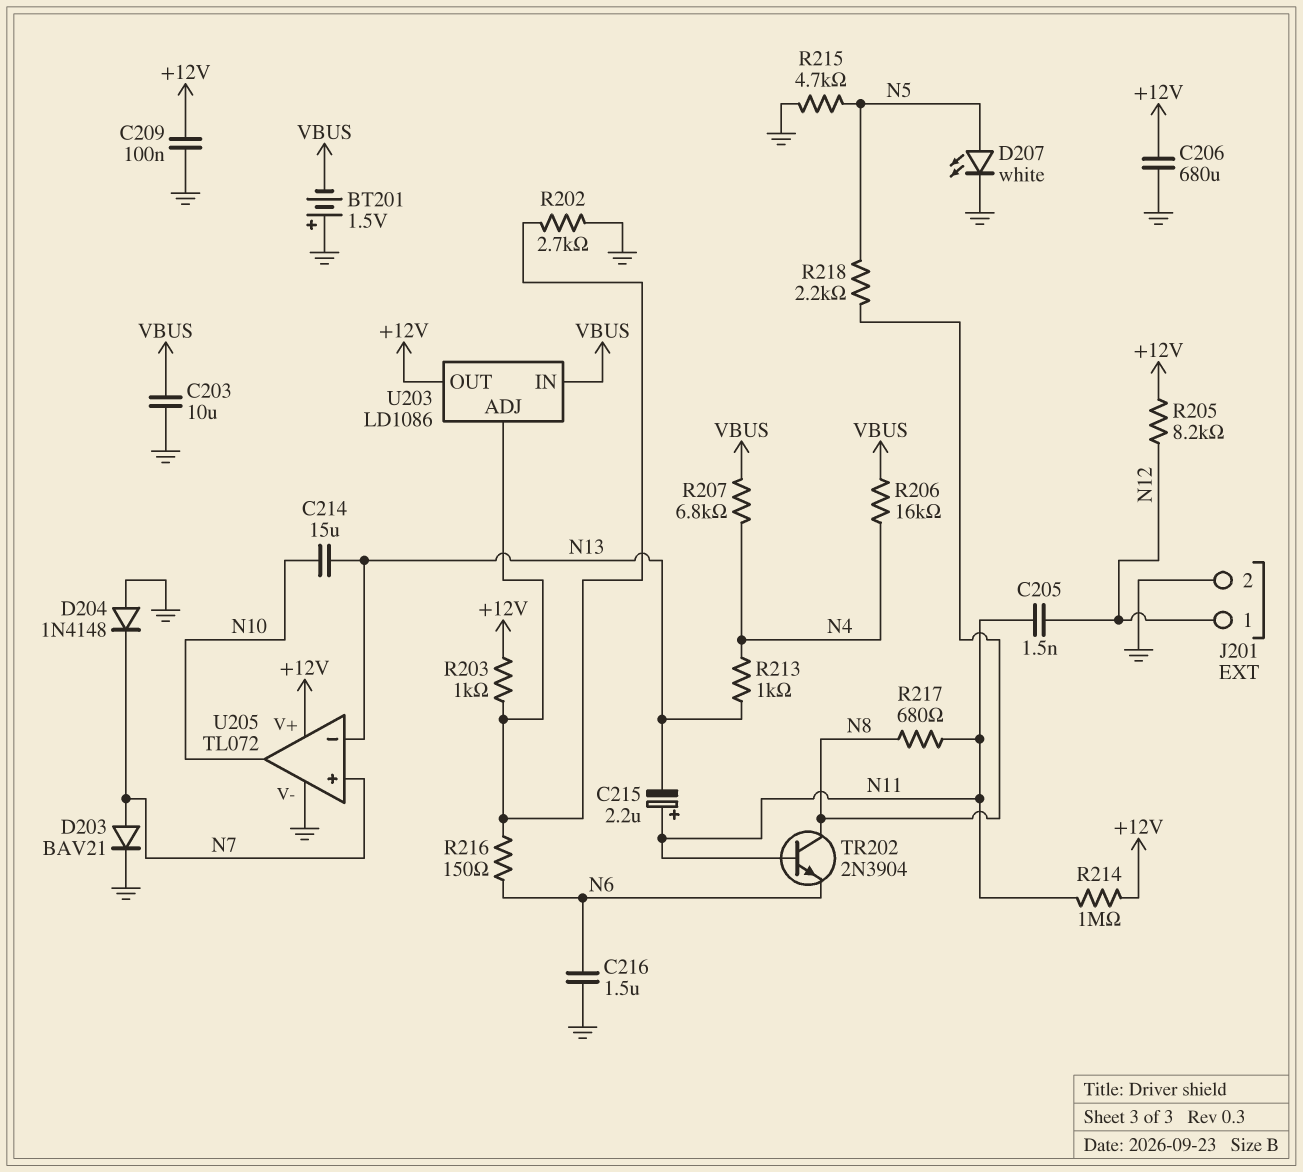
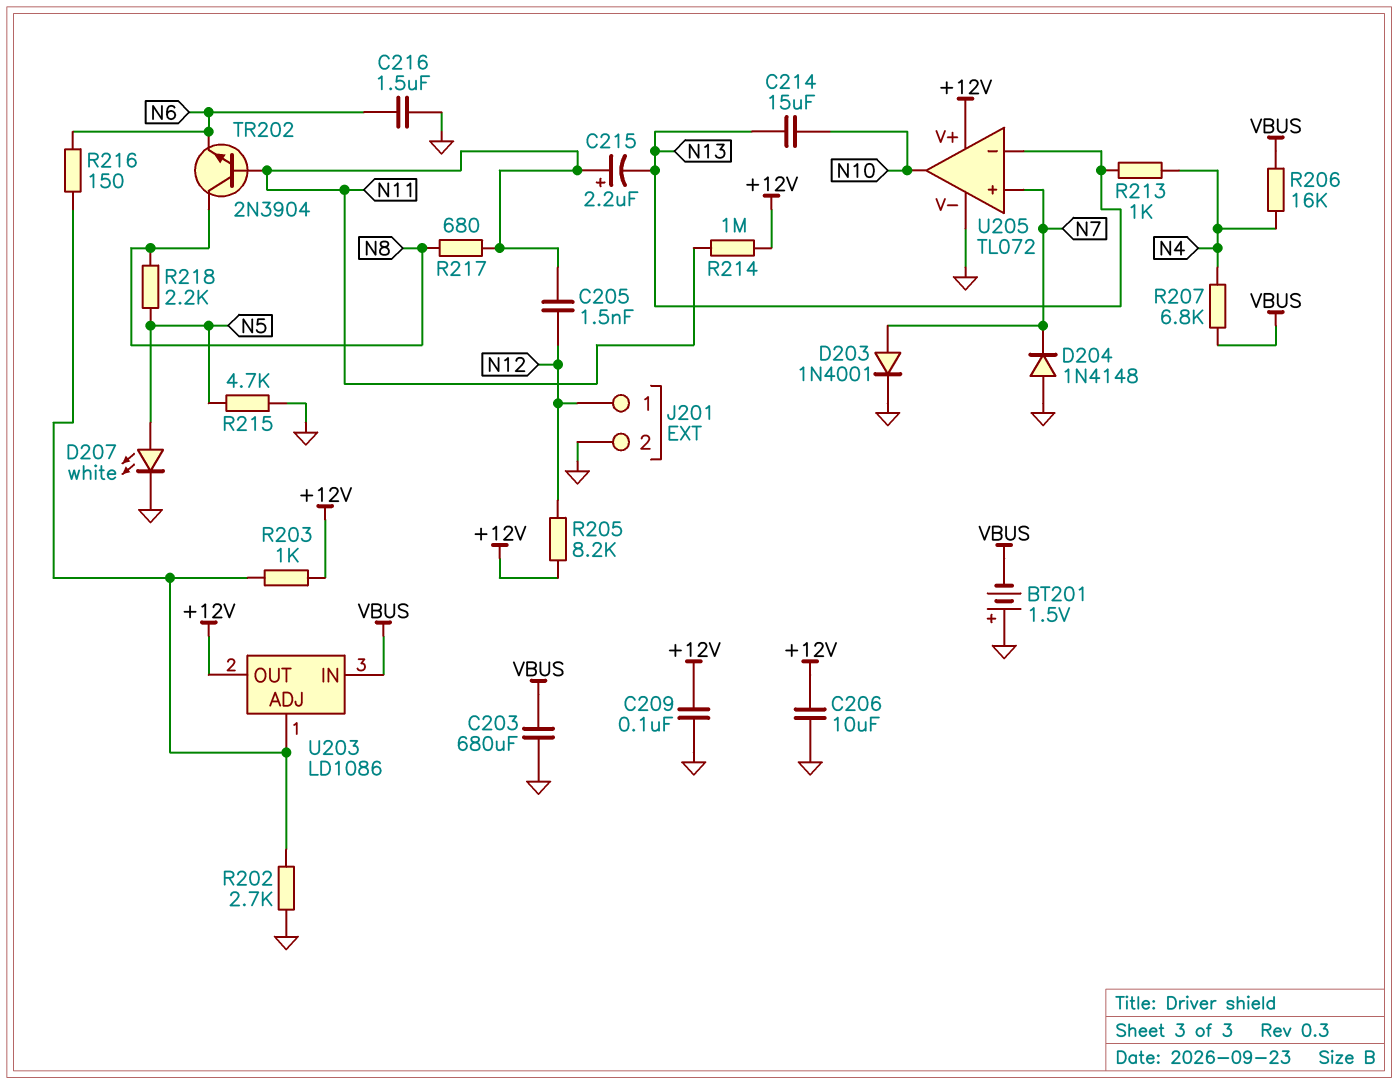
C203: 10uF (GND, VBUS) -> 680uF (GND, VBUS)
C206: 680uF (+12V, GND) -> 10uF (+12V, GND)
D203: diode BAV21 (A N7, K GND) -> diode 1N4001 (A N7, K GND)

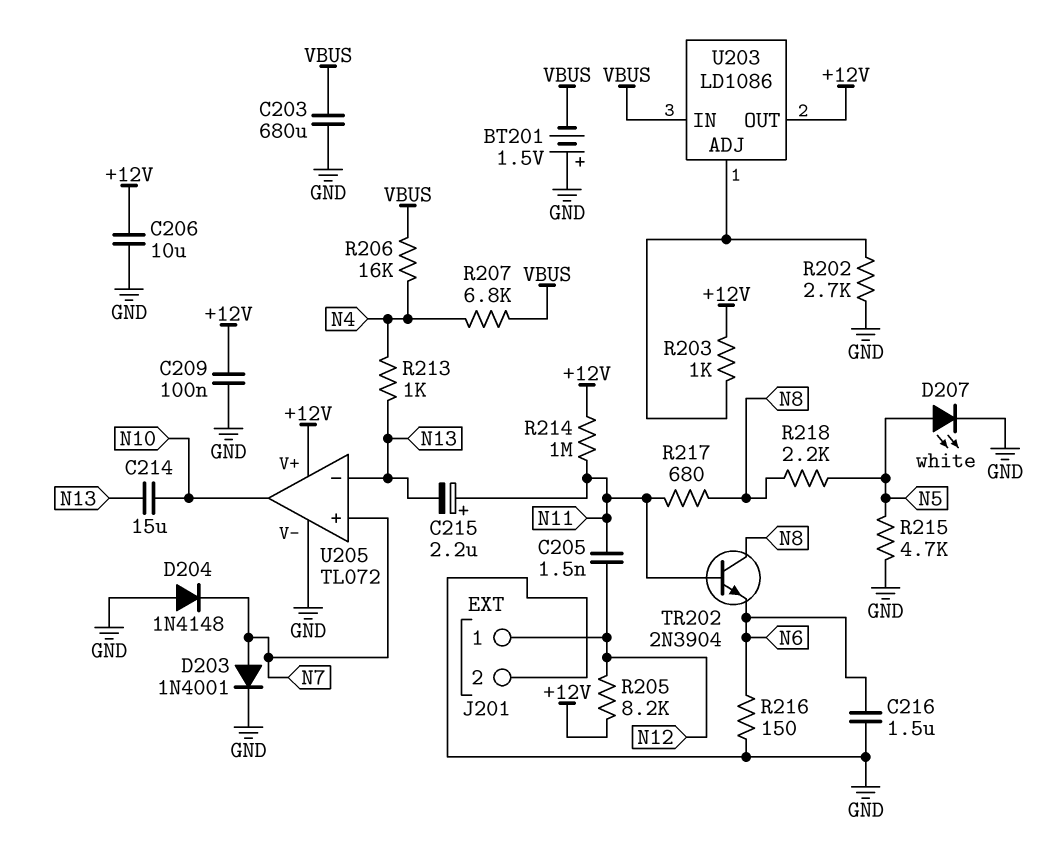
R216: 150 (N6, U203/ADJ) -> 150 (GND, N6)

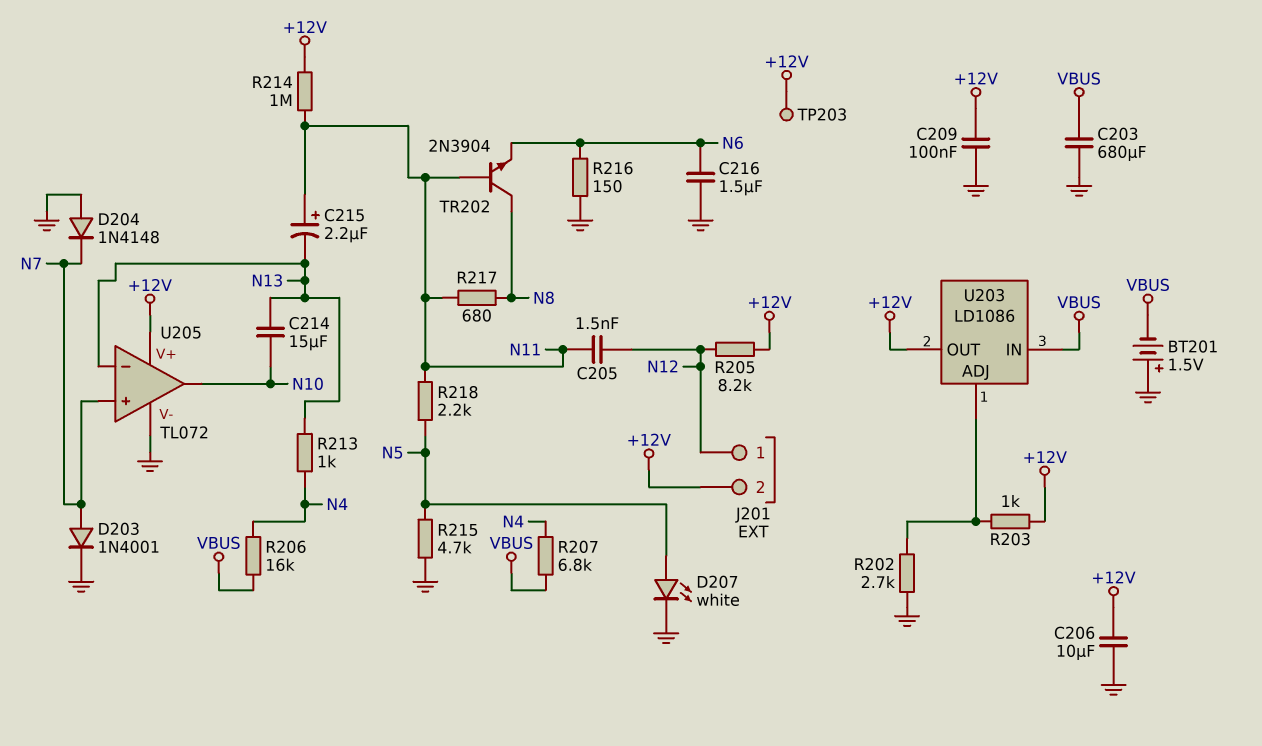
J201 pin 2: GND -> +12V
R218: 2.2k (N5, N8) -> 2.2k (N5, N11)
TP203: none -> test point (+12V)

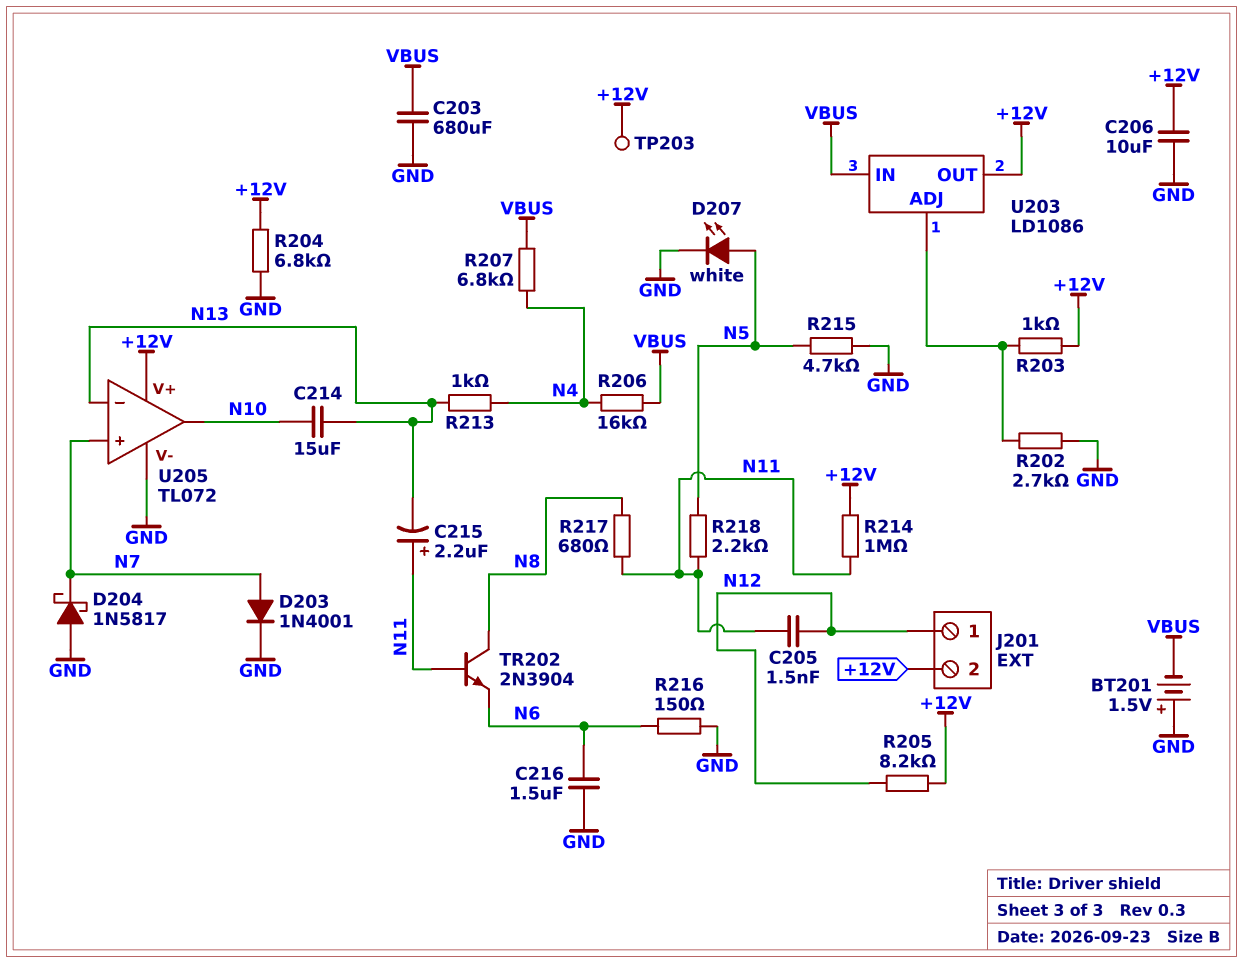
C209: 100nF (+12V, GND) -> none
D204: diode 1N4148 (A GND, K N7) -> schottky 1N5817 (A GND, K N7)
R204: none -> 6.8k (+12V, GND)

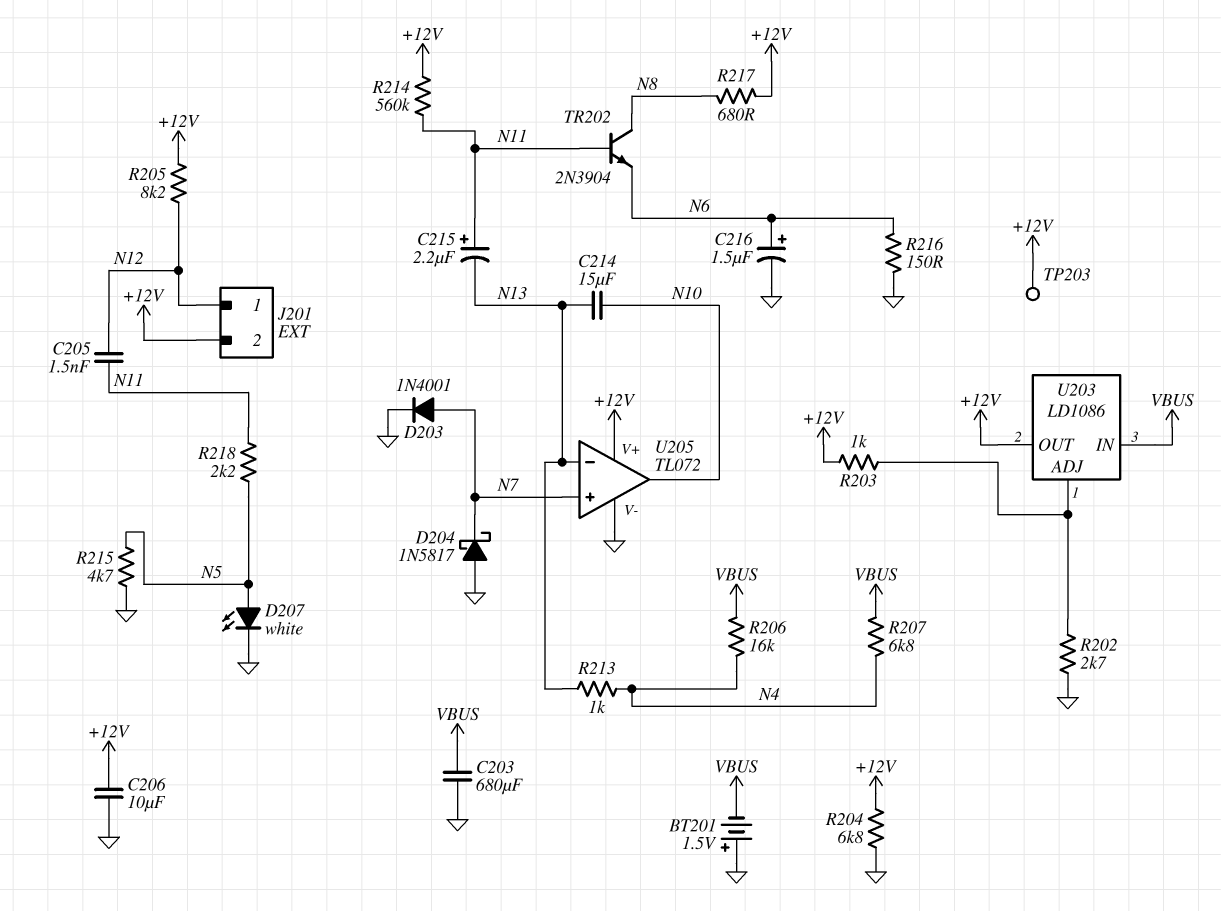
C216: 1.5uF (GND, N6) -> 1.5uF (plus N6, minus GND)
R214: 1M (+12V, N11) -> 560k (+12V, N11)
R217: 680 (N8, N11) -> 680 (+12V, N8)

